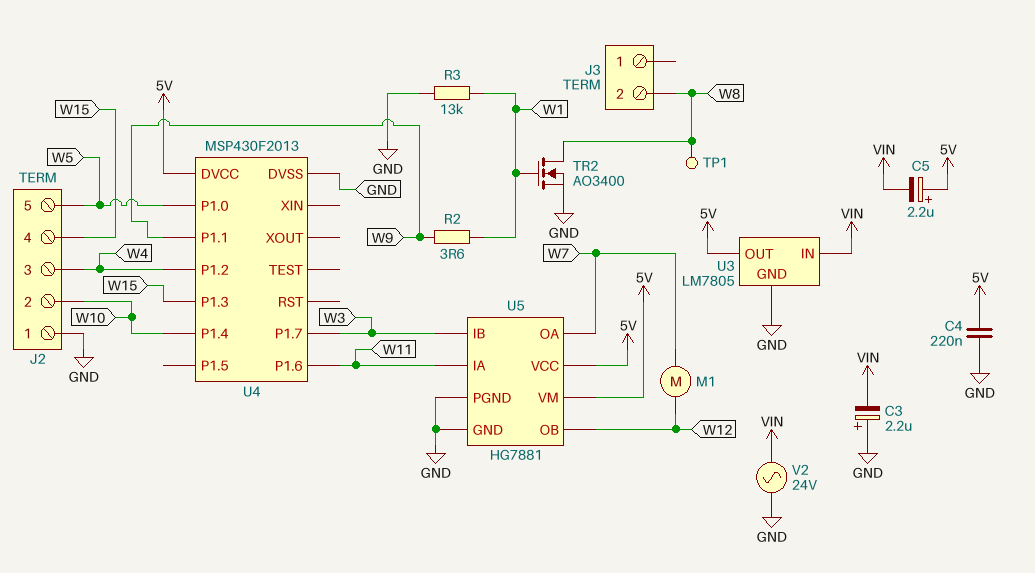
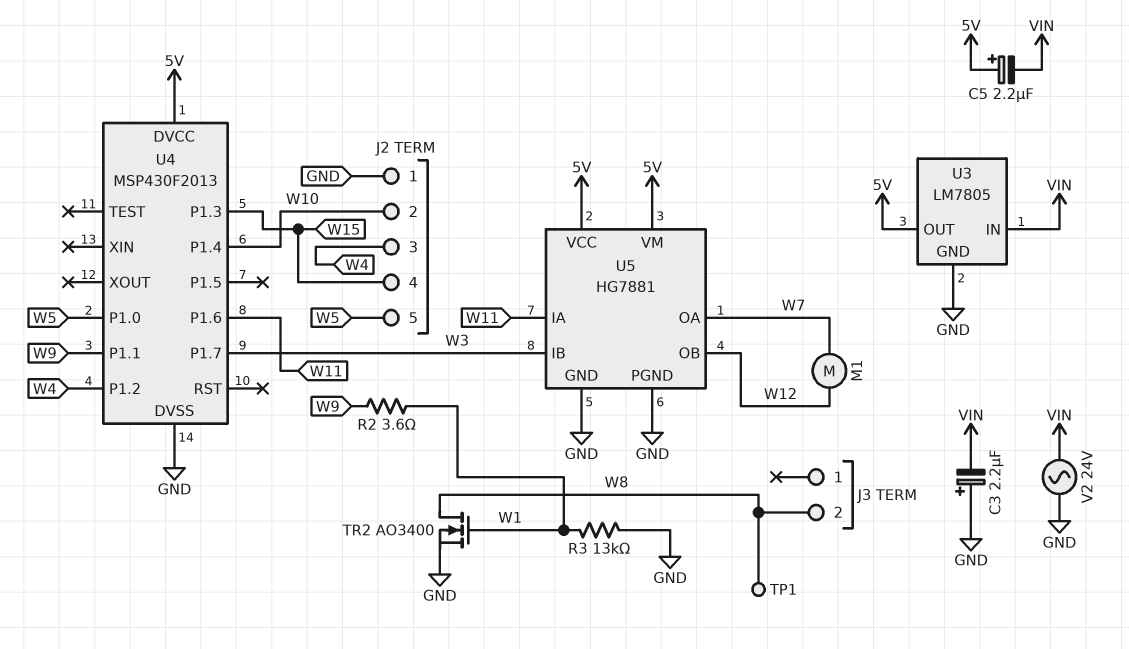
C4: 220nF (5V, GND) -> none

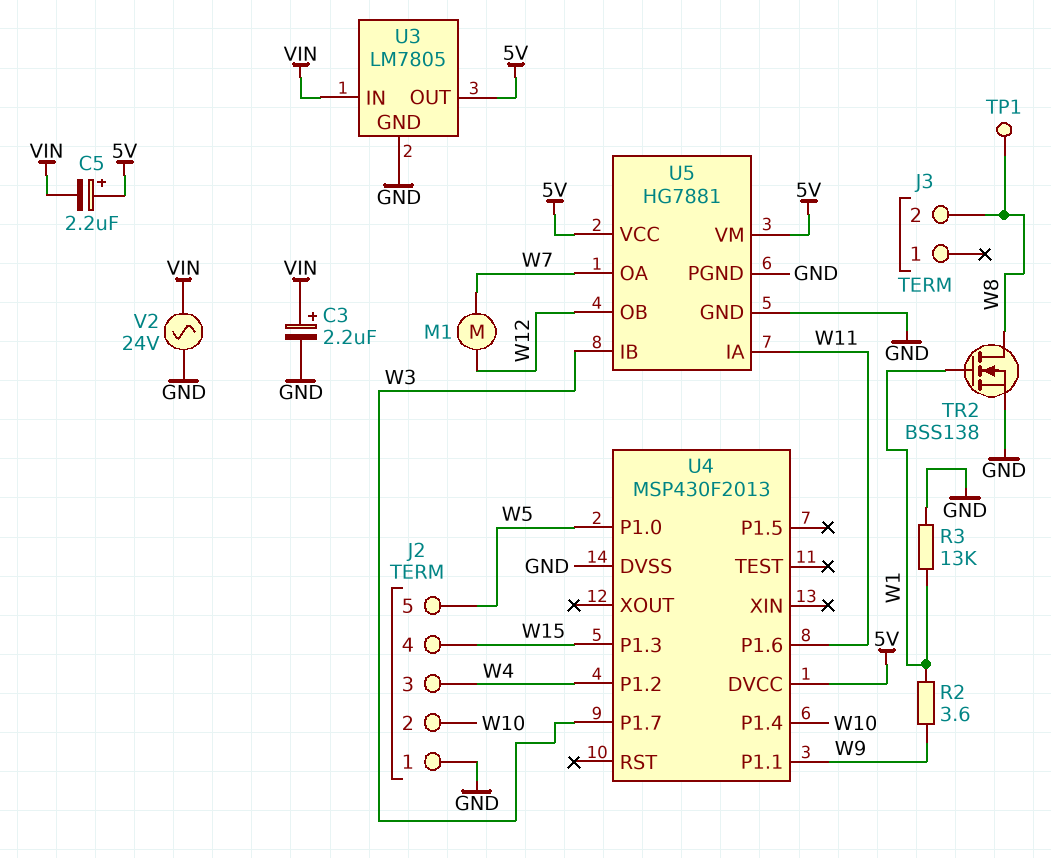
C3: 2.2uF (plus GND, minus VIN) -> 2.2uF (plus VIN, minus GND)
TR2: NMOS AO3400 (G W1, D W8, S GND) -> NMOS BSS138 (G W1, D W8, S GND)

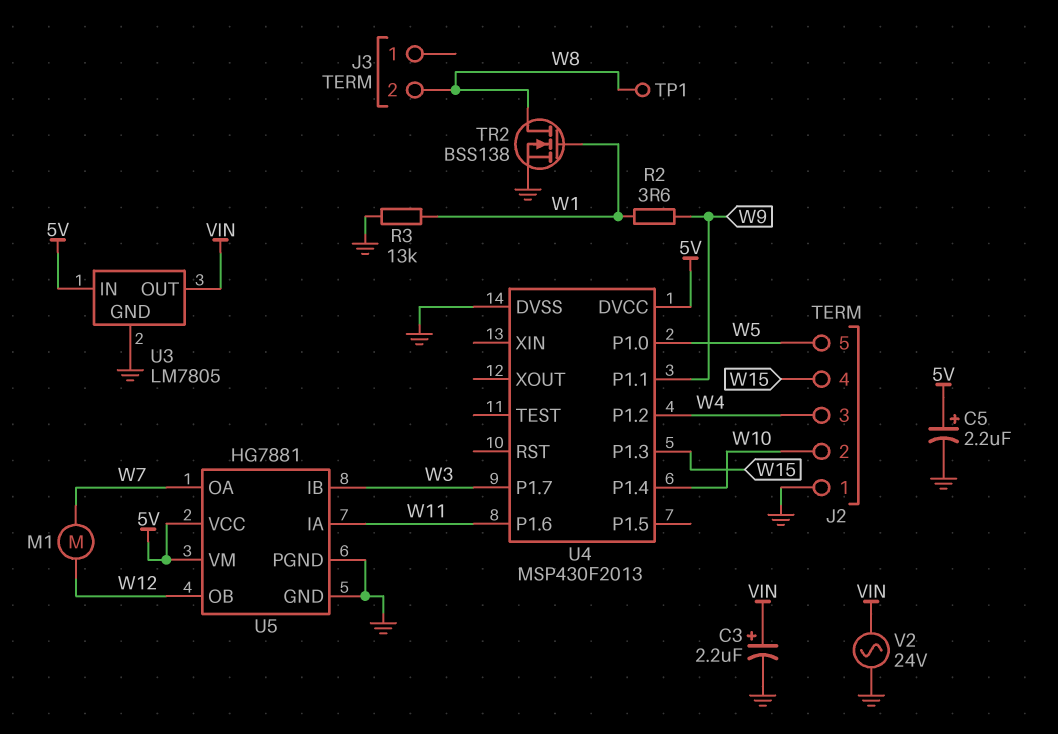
C5: 2.2uF (plus 5V, minus VIN) -> 2.2uF (plus 5V, minus GND)
U3 pin IN: VIN -> 5V
U3 pin OUT: 5V -> VIN

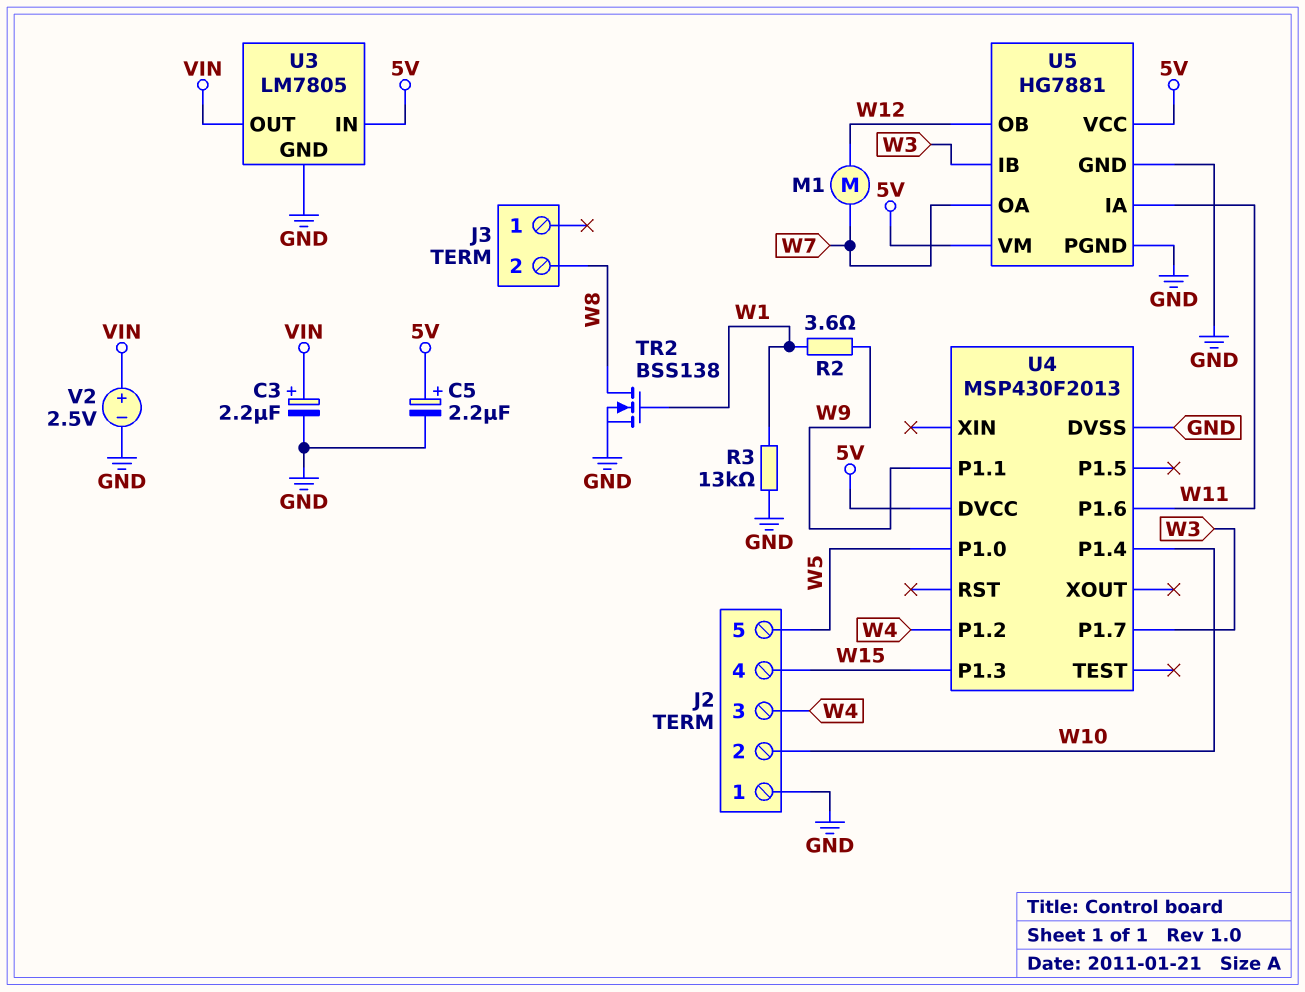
TP1: test point (W8) -> none
V2: AC 24V (GND, VIN) -> 2.5V (plus VIN, minus GND)

